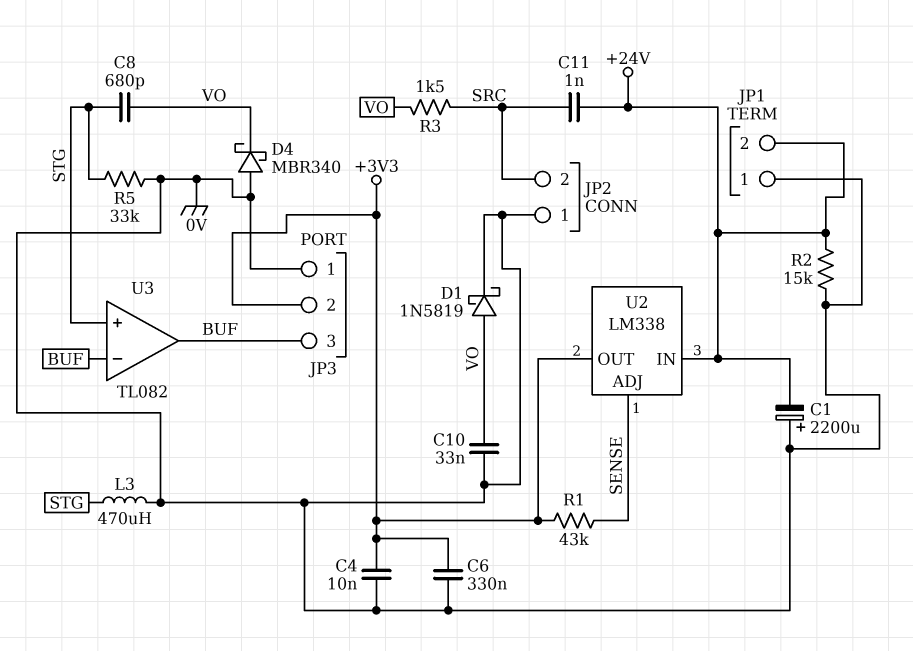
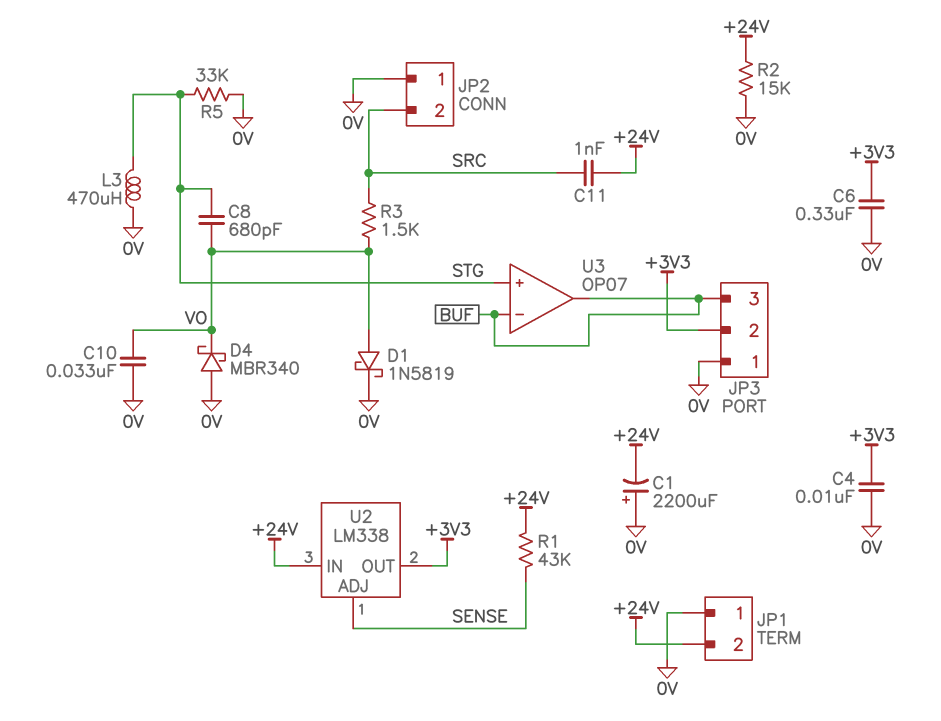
R1: 43k (+3V3, SENSE) -> 43k (+24V, SENSE)
U3: TL082 -> OP07

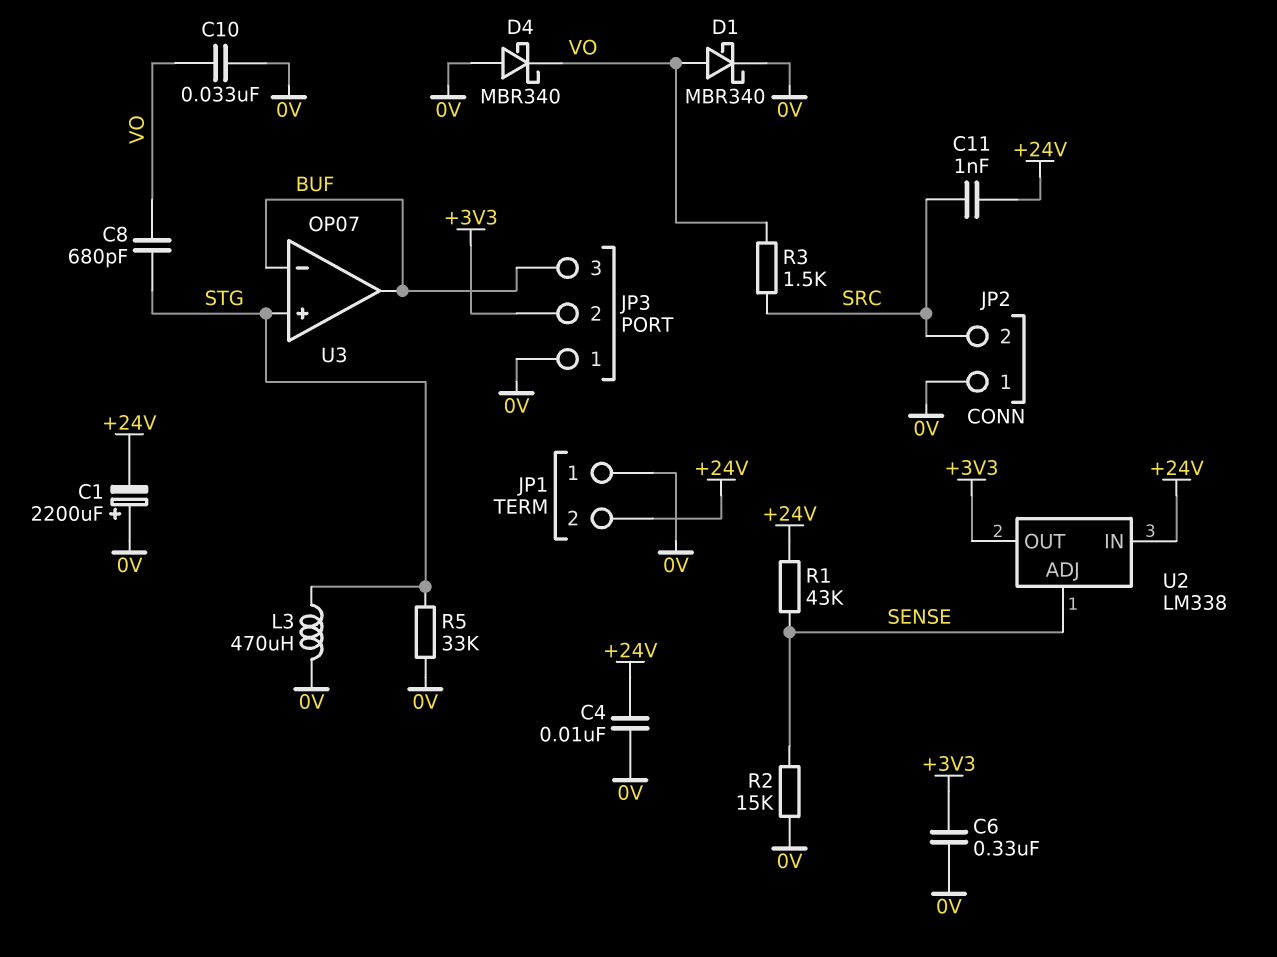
C4: 10nF (+3V3, 0V) -> 10nF (+24V, 0V)
D1: schottky 1N5819 (A VO, K 0V) -> schottky MBR340 (A VO, K 0V)
R2: 15k (+24V, 0V) -> 15k (0V, SENSE)

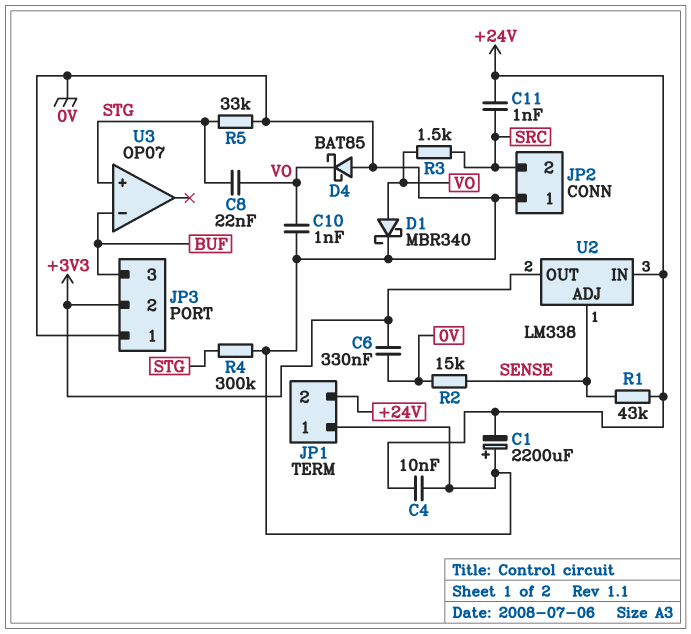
C8: 680pF (STG, VO) -> 22nF (STG, VO)
C10: 33nF (0V, VO) -> 1nF (0V, VO)
D4: schottky MBR340 (A 0V, K VO) -> schottky BAT85 (A 0V, K VO)
L3: 470uH (0V, STG) -> none
R4: none -> 300k (0V, STG)
U3 pin out: BUF -> none

